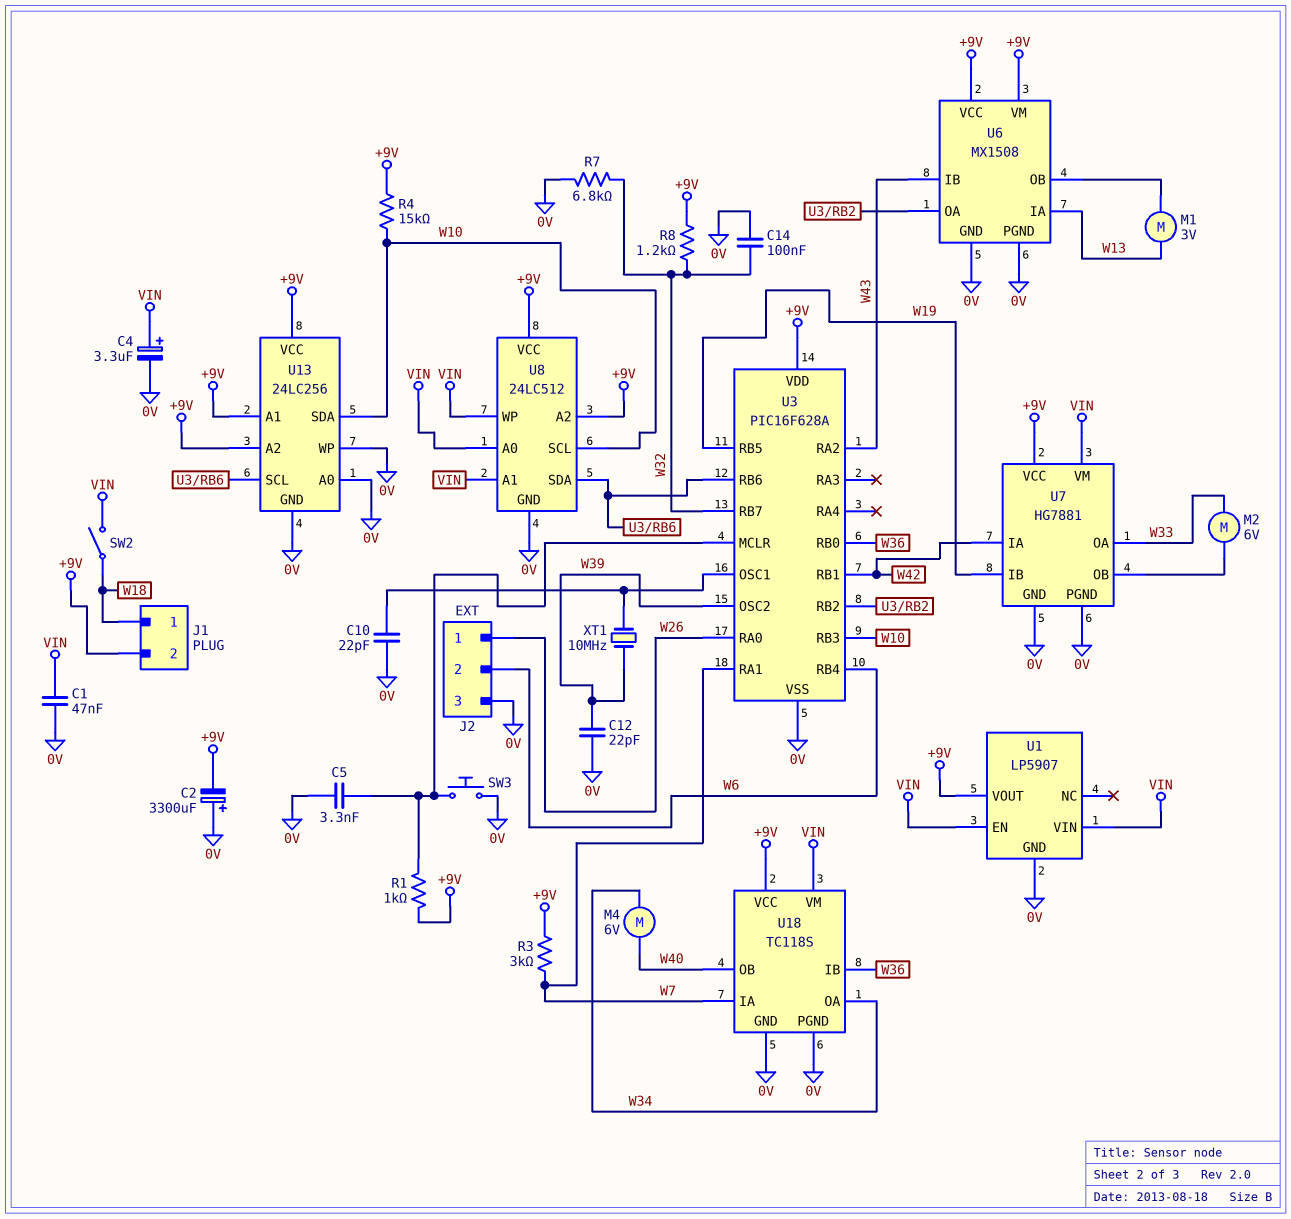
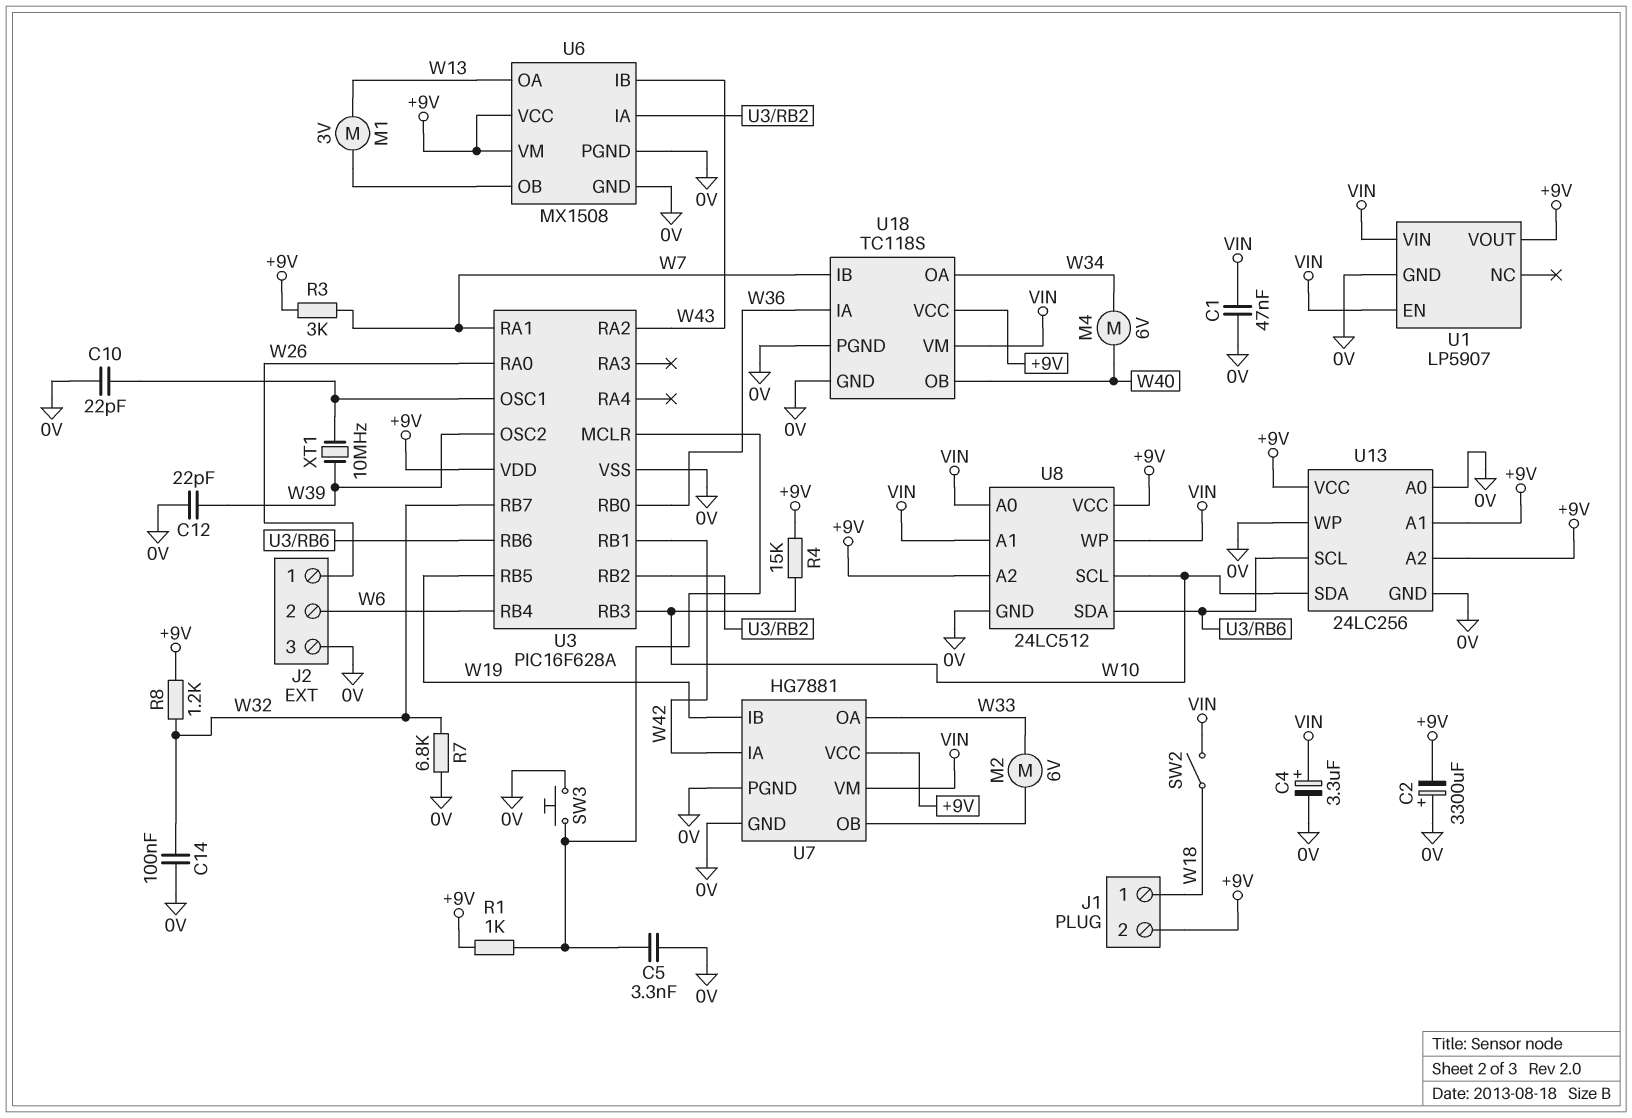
U6 pin IA: W13 -> U3/RB2
U6 pin OA: U3/RB2 -> W13
U18 pin IA: W7 -> W36
U18 pin IB: W36 -> W7

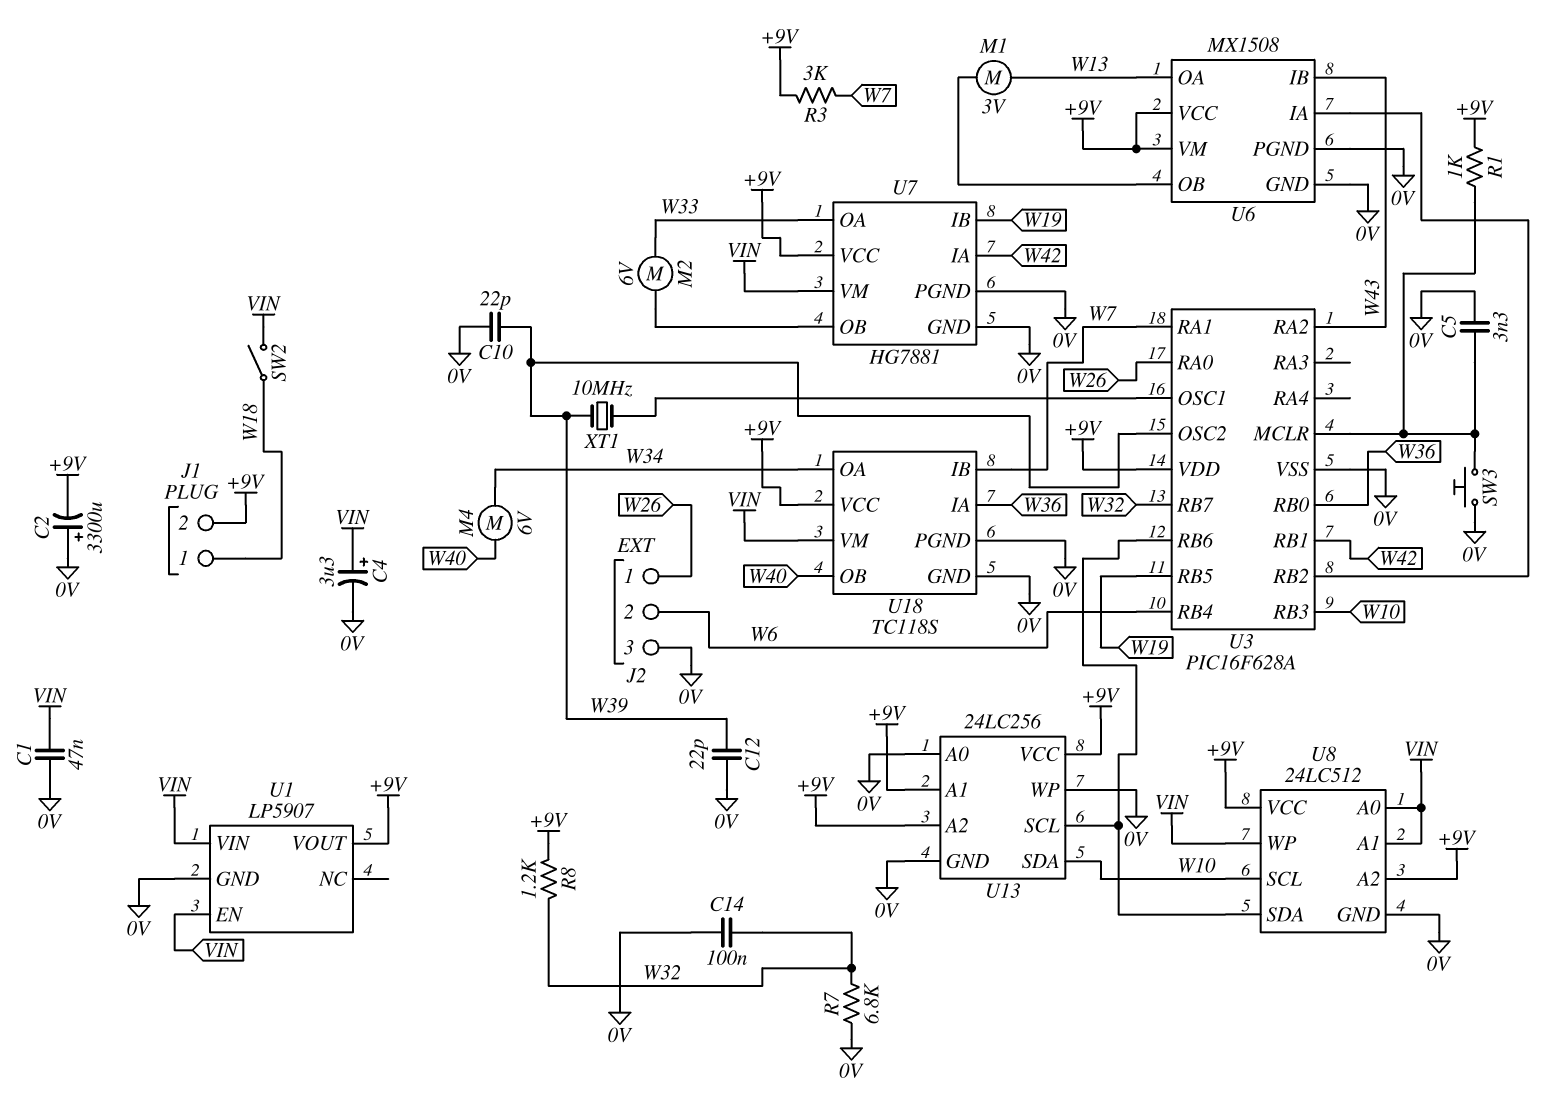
C10: 22pF (0V, U3/OSC1) -> 22pF (0V, W39)
R4: 15k (+9V, W10) -> none

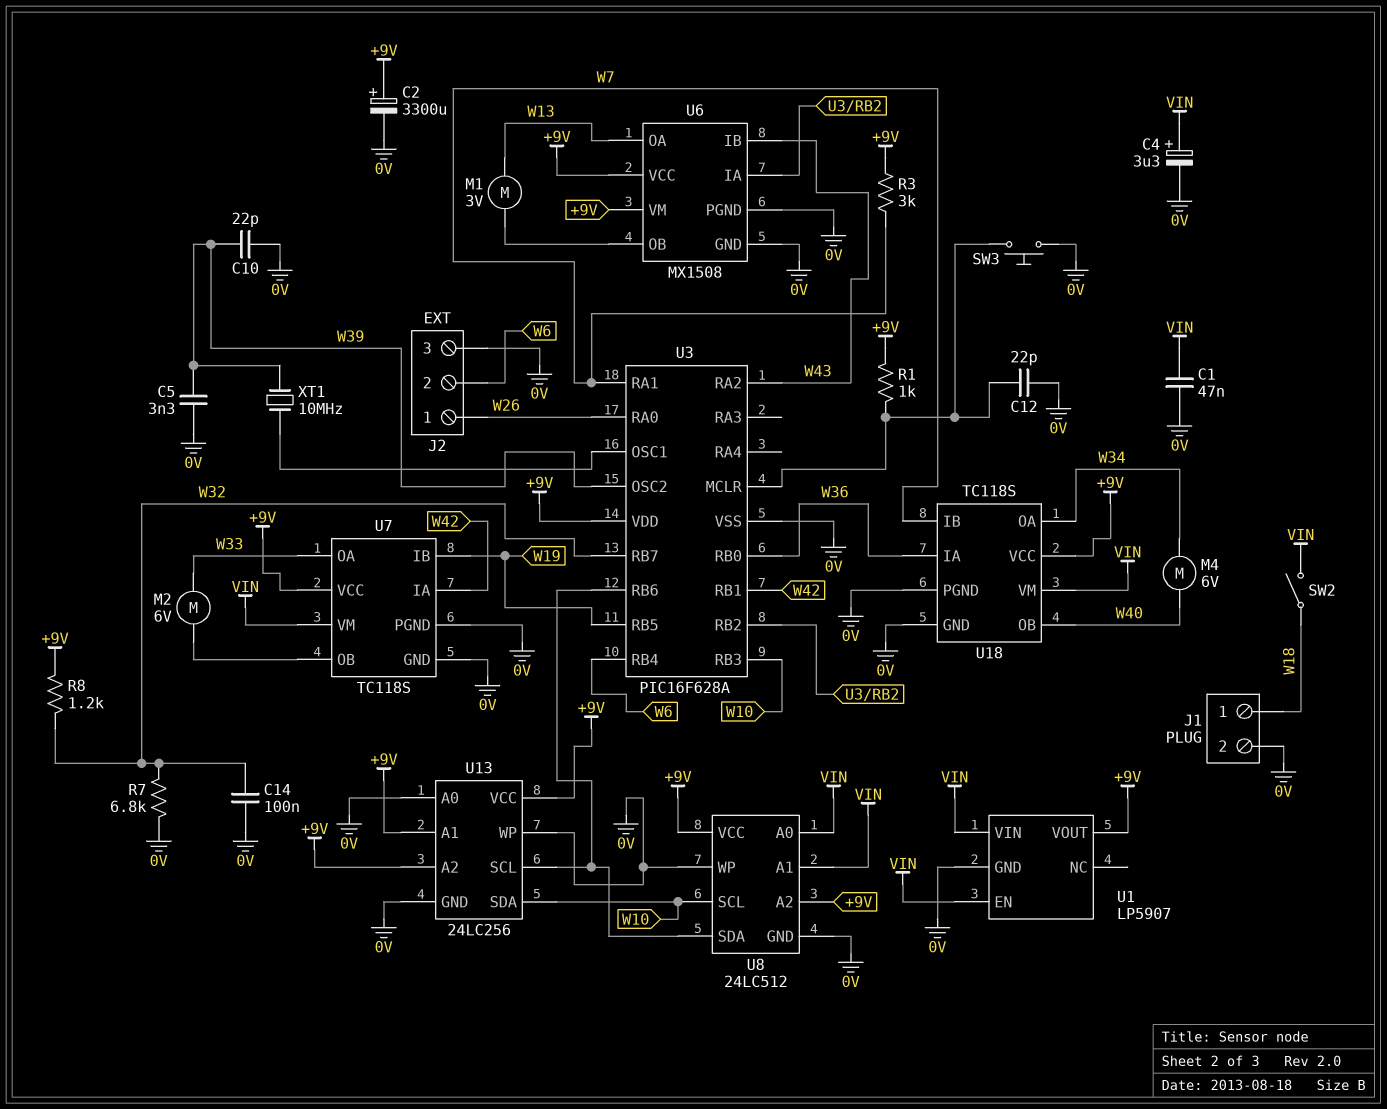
C2: 3300uF (plus 0V, minus +9V) -> 3300uF (plus +9V, minus 0V)
C5: 3.3nF (0V, U3/MCLR) -> 3.3nF (0V, W39)
C12: 22pF (0V, W39) -> 22pF (0V, U3/MCLR)
J1 pin 2: +9V -> 0V
U7: HG7881 -> TC118S
U8 pin WP: VIN -> 0V

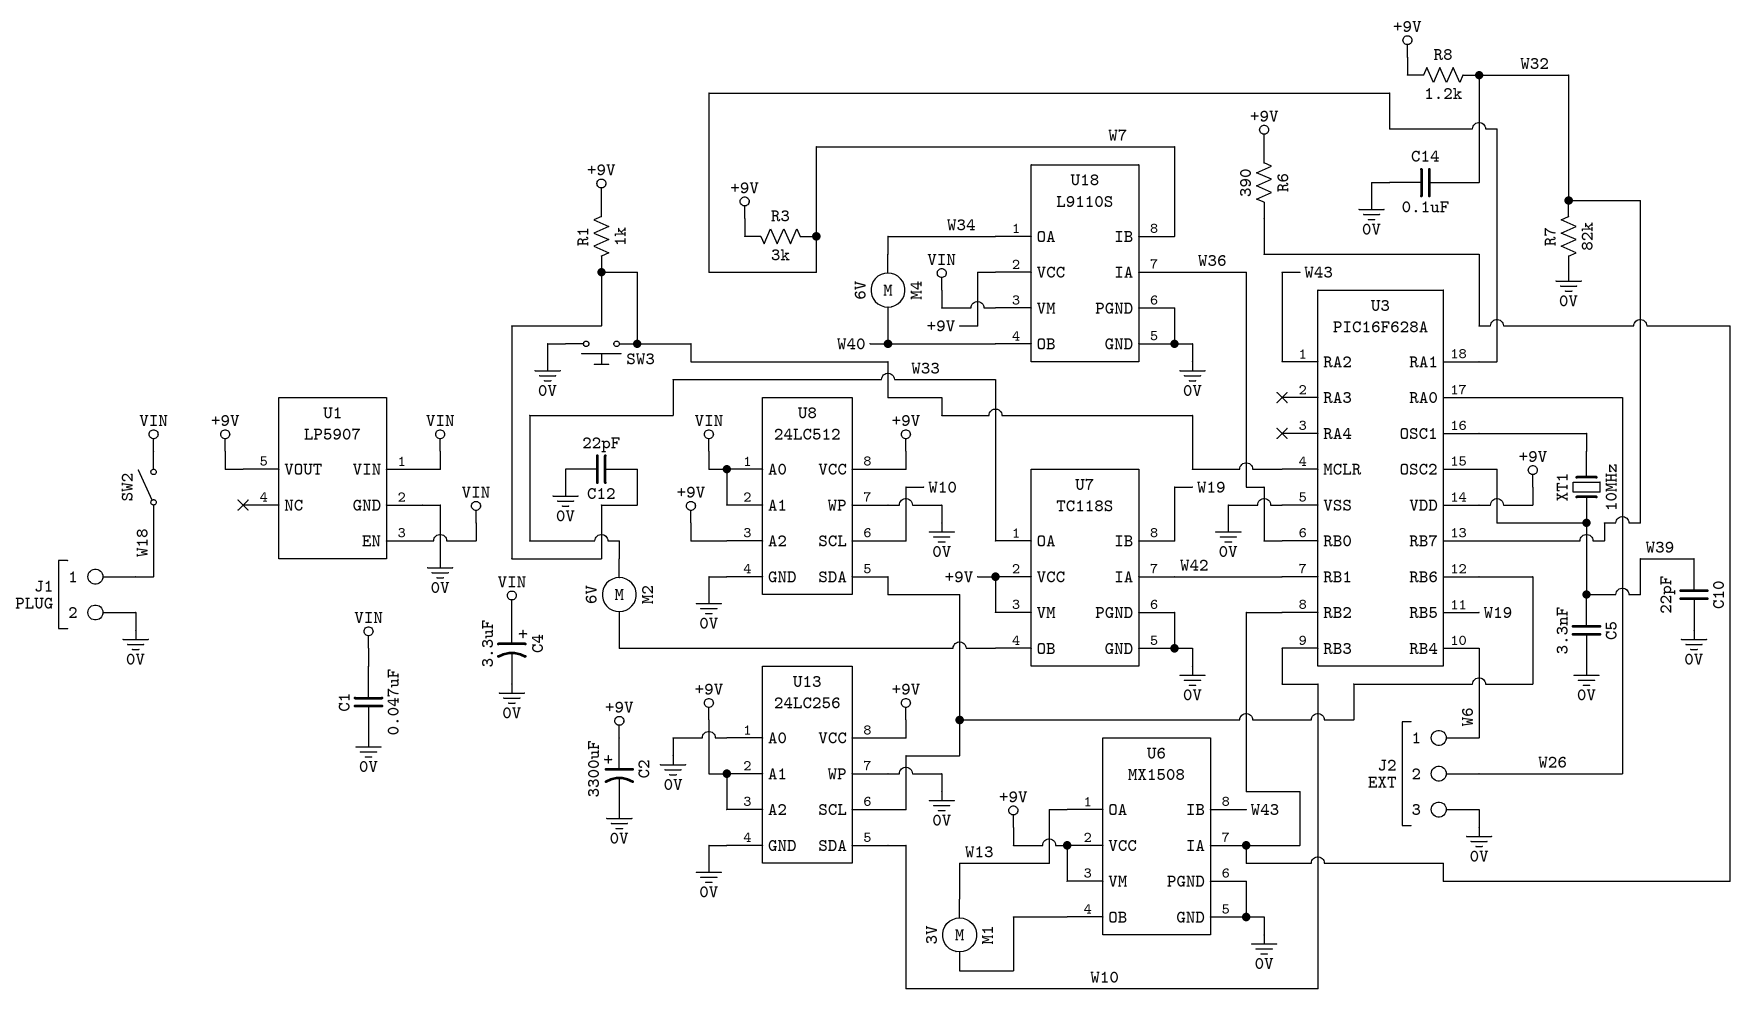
J2 pin 1: W26 -> W6
J2 pin 2: W6 -> W26
R6: none -> 390 (+9V, U3/RB2)
R7: 6.8k (0V, W32) -> 82k (0V, W32)
U7 pin VM: VIN -> +9V
U18: TC118S -> L9110S

